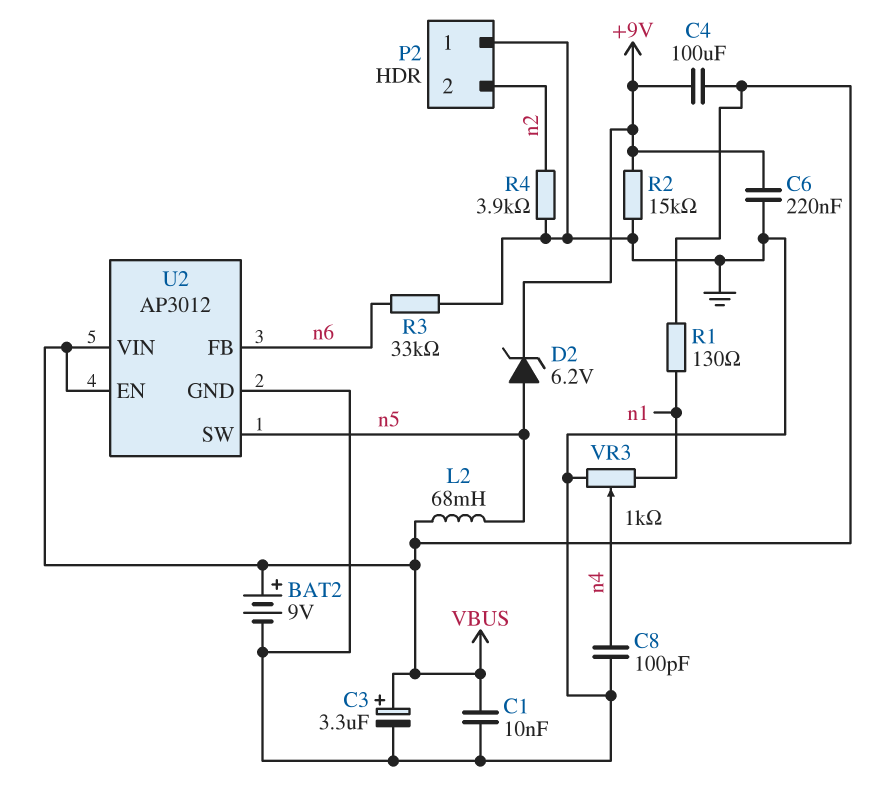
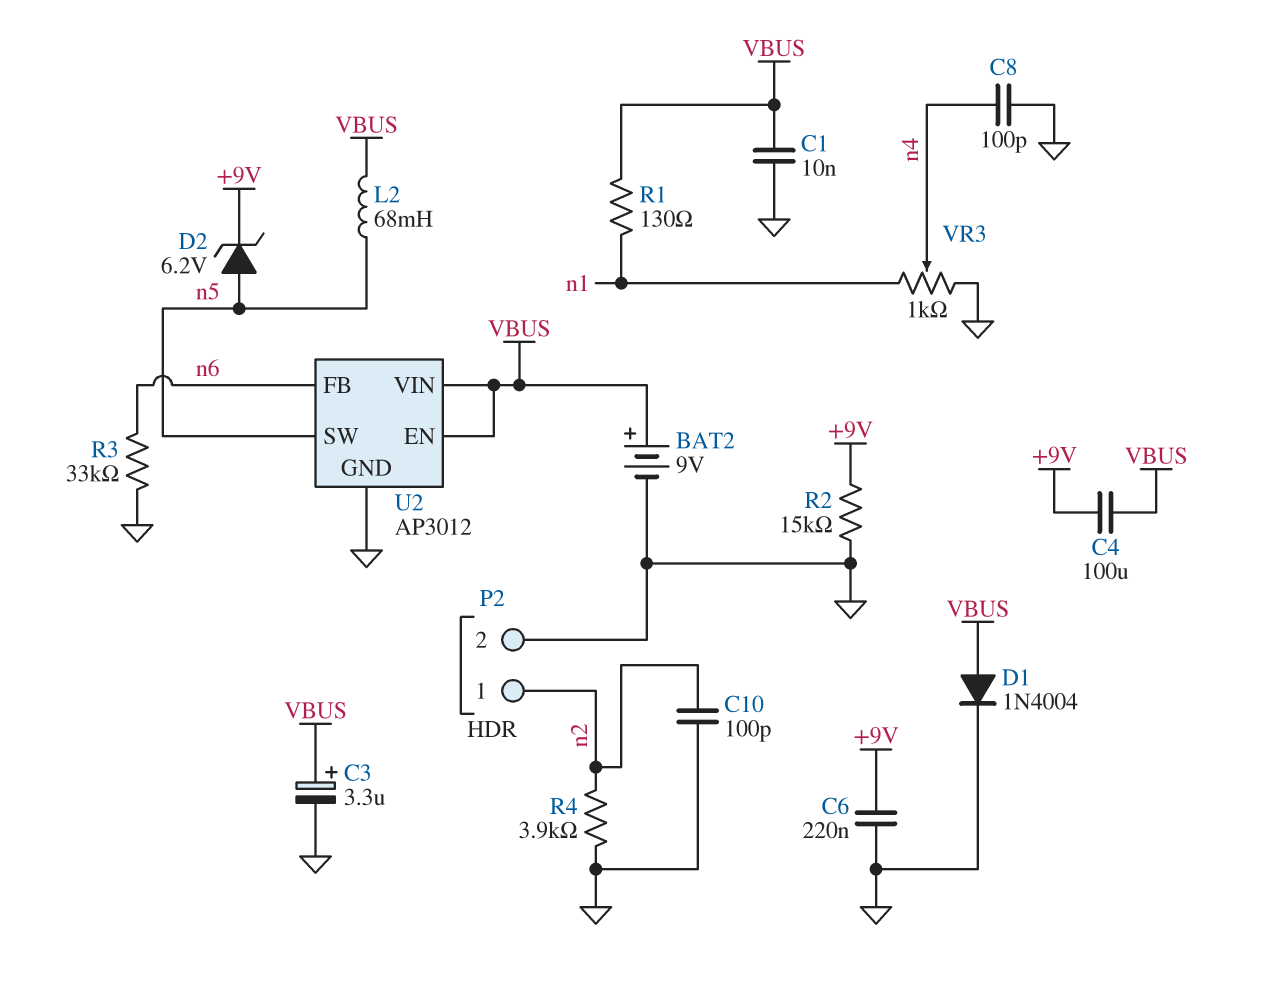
C10: none -> 100pF (GND, n2)
D1: none -> diode 1N4004 (A VBUS, K GND)
P2 pin 1: GND -> n2
P2 pin 2: n2 -> GND

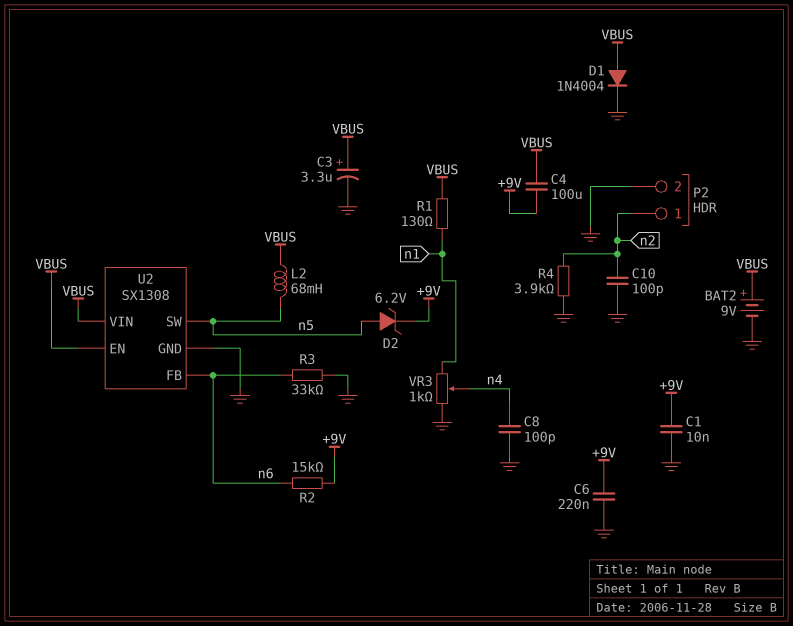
C1: 10nF (GND, VBUS) -> 10nF (+9V, GND)
R2: 15k (+9V, GND) -> 15k (+9V, n6)
U2: AP3012 -> SX1308

